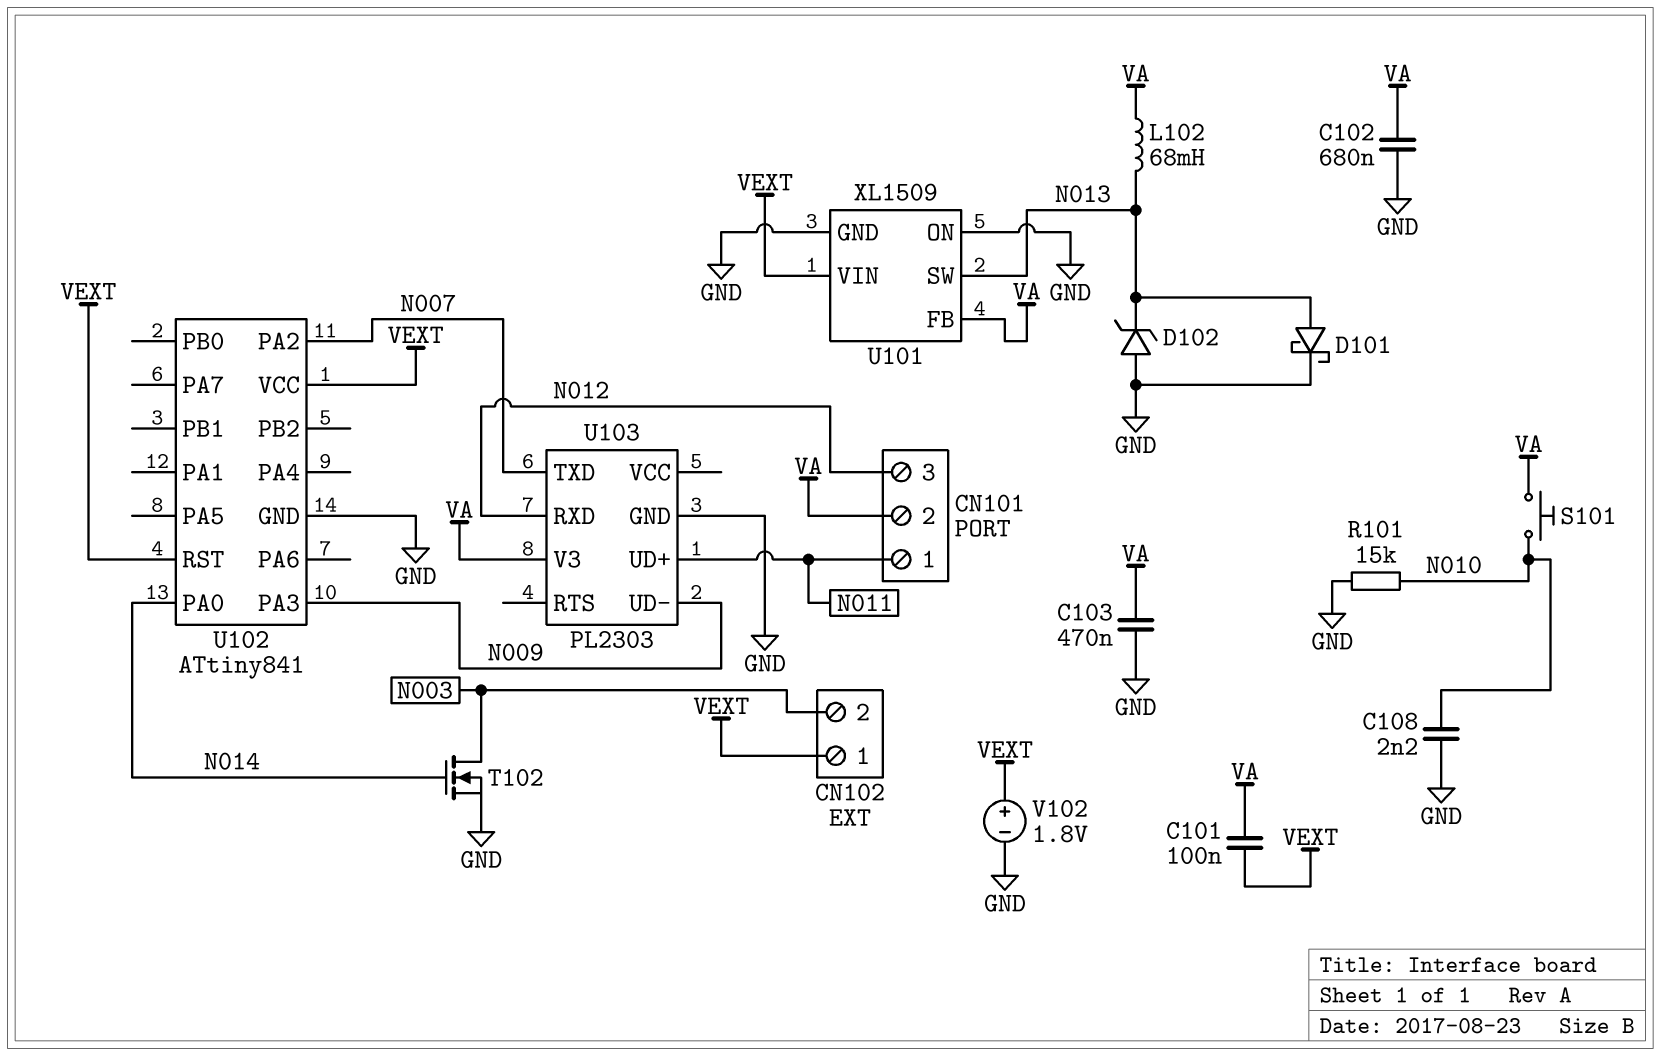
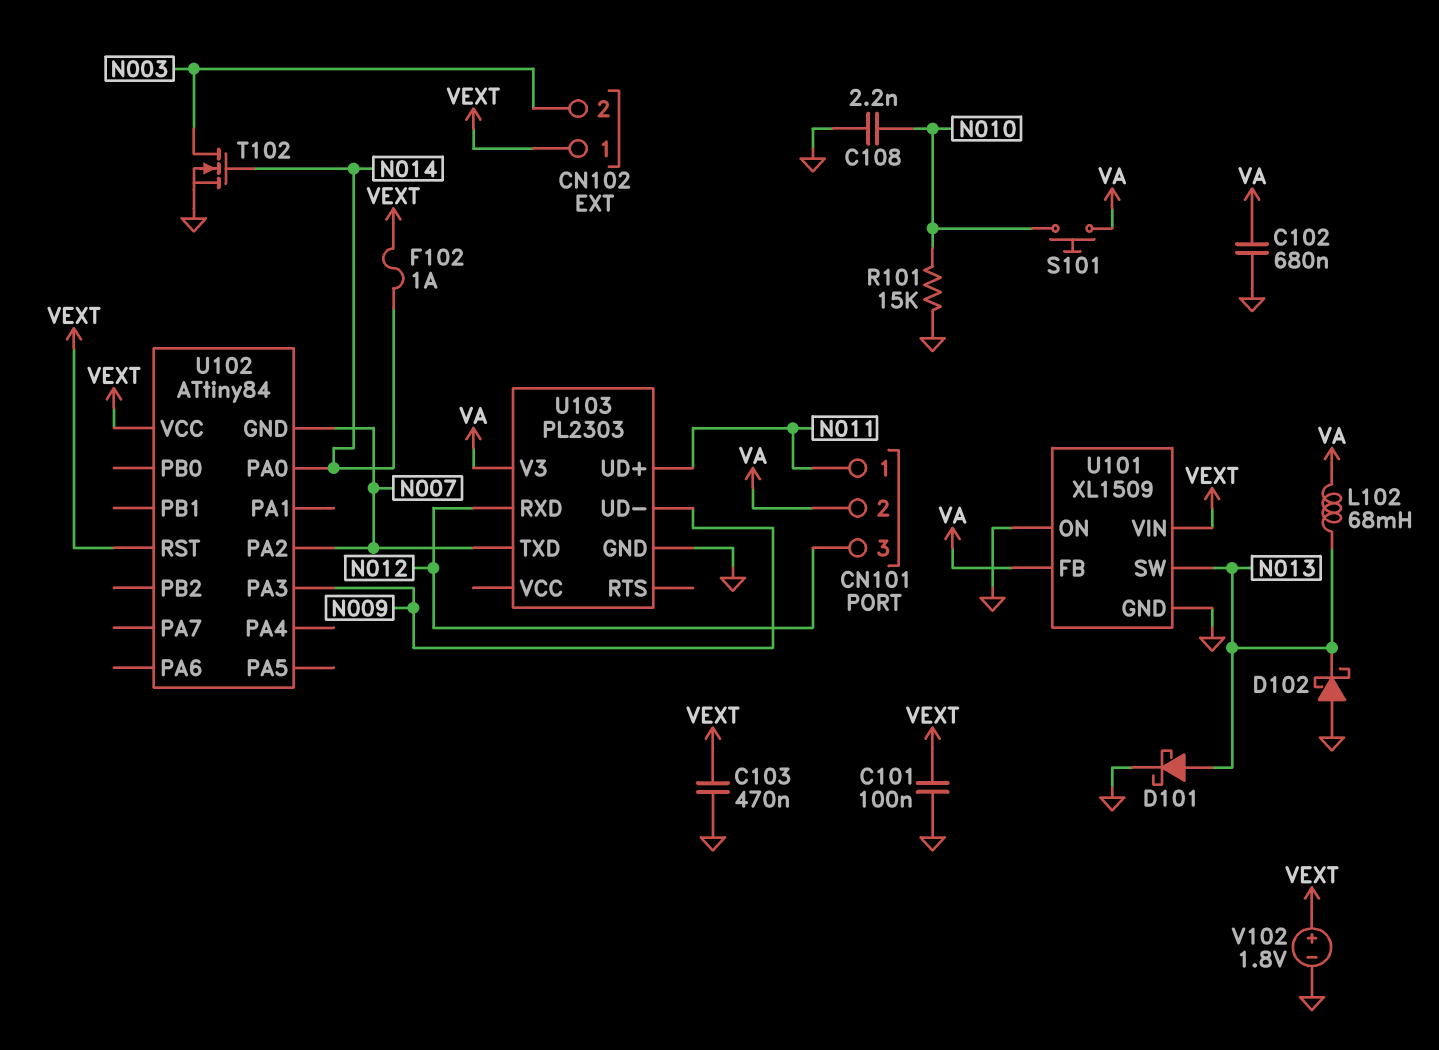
C101: 100nF (VA, VEXT) -> 100nF (GND, VEXT)
C103: 470nF (GND, VA) -> 470nF (GND, VEXT)
D102: zener (A GND, K N013) -> schottky (A GND, K N013)
F102: none -> 1A (N014, VEXT)
U102: ATtiny841 -> ATtiny84
U102 pin GND: GND -> N007

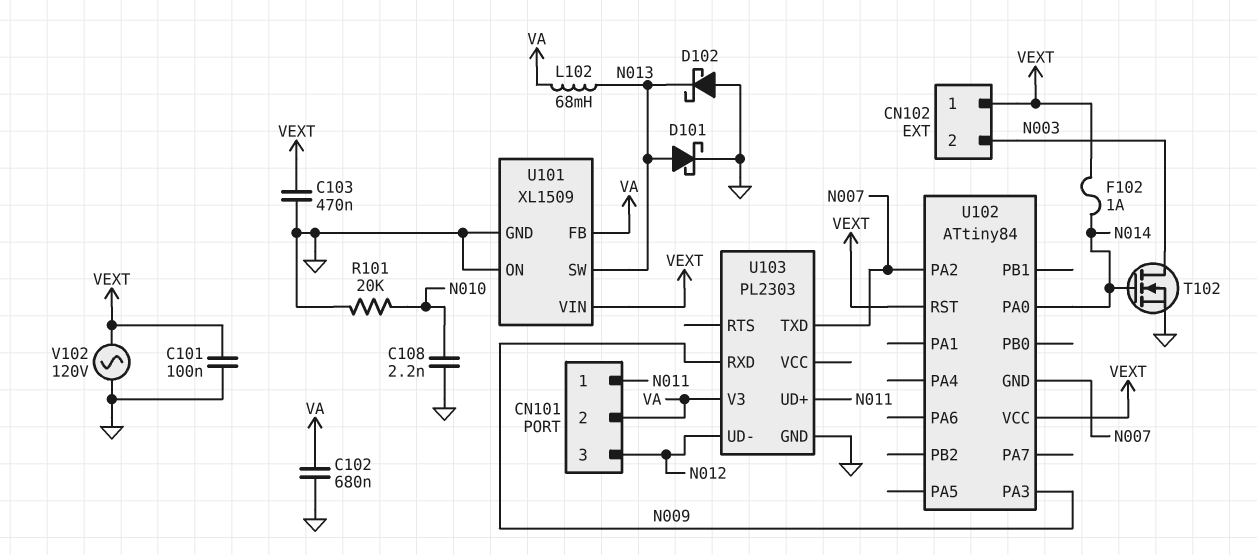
R101: 15k (GND, N010) -> 20k (GND, N010)
S101: button (N010, VA) -> none
U103 pin RXD: N012 -> N009
U103 pin UD-: N009 -> N012
V102: 1.8V (plus VEXT, minus GND) -> AC 120V (GND, VEXT)

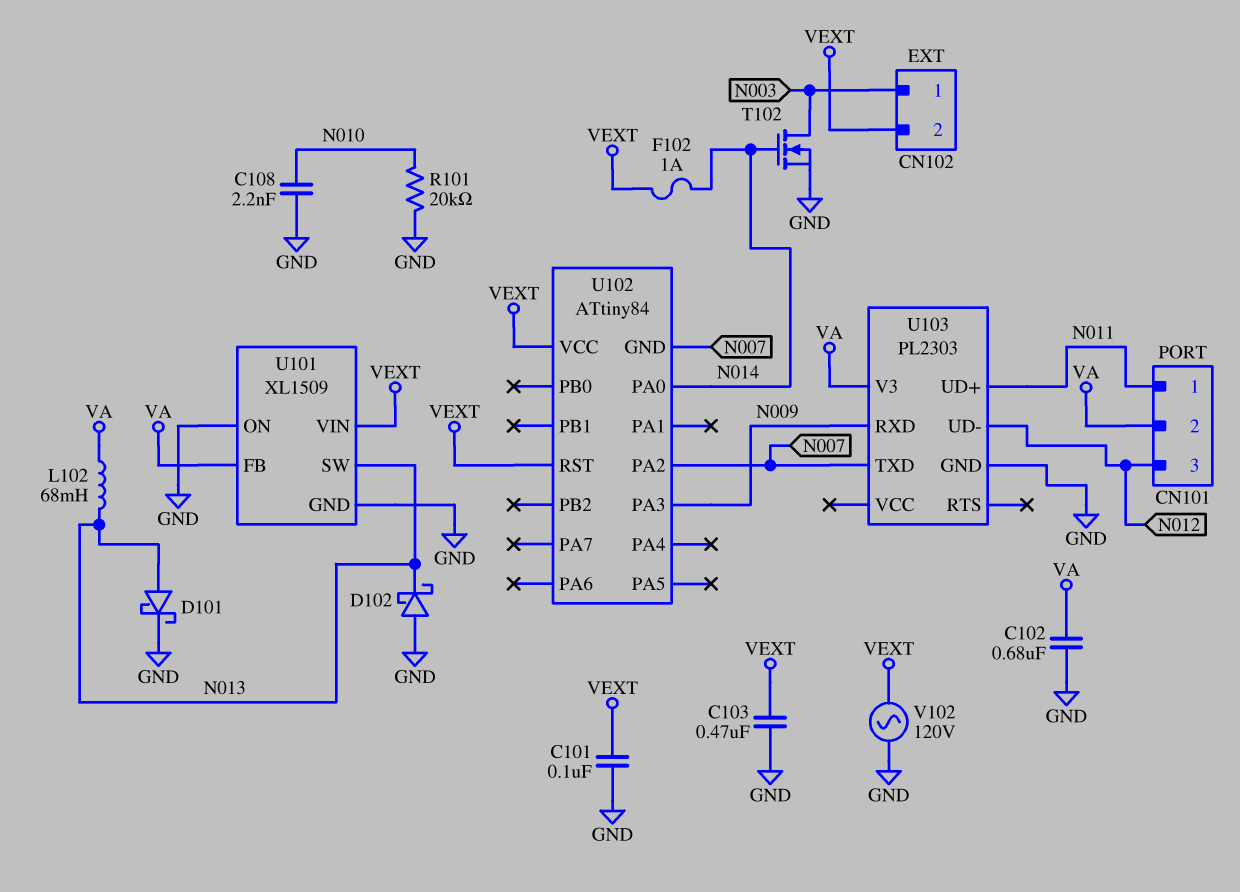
CN102 pin 1: VEXT -> N003
CN102 pin 2: N003 -> VEXT

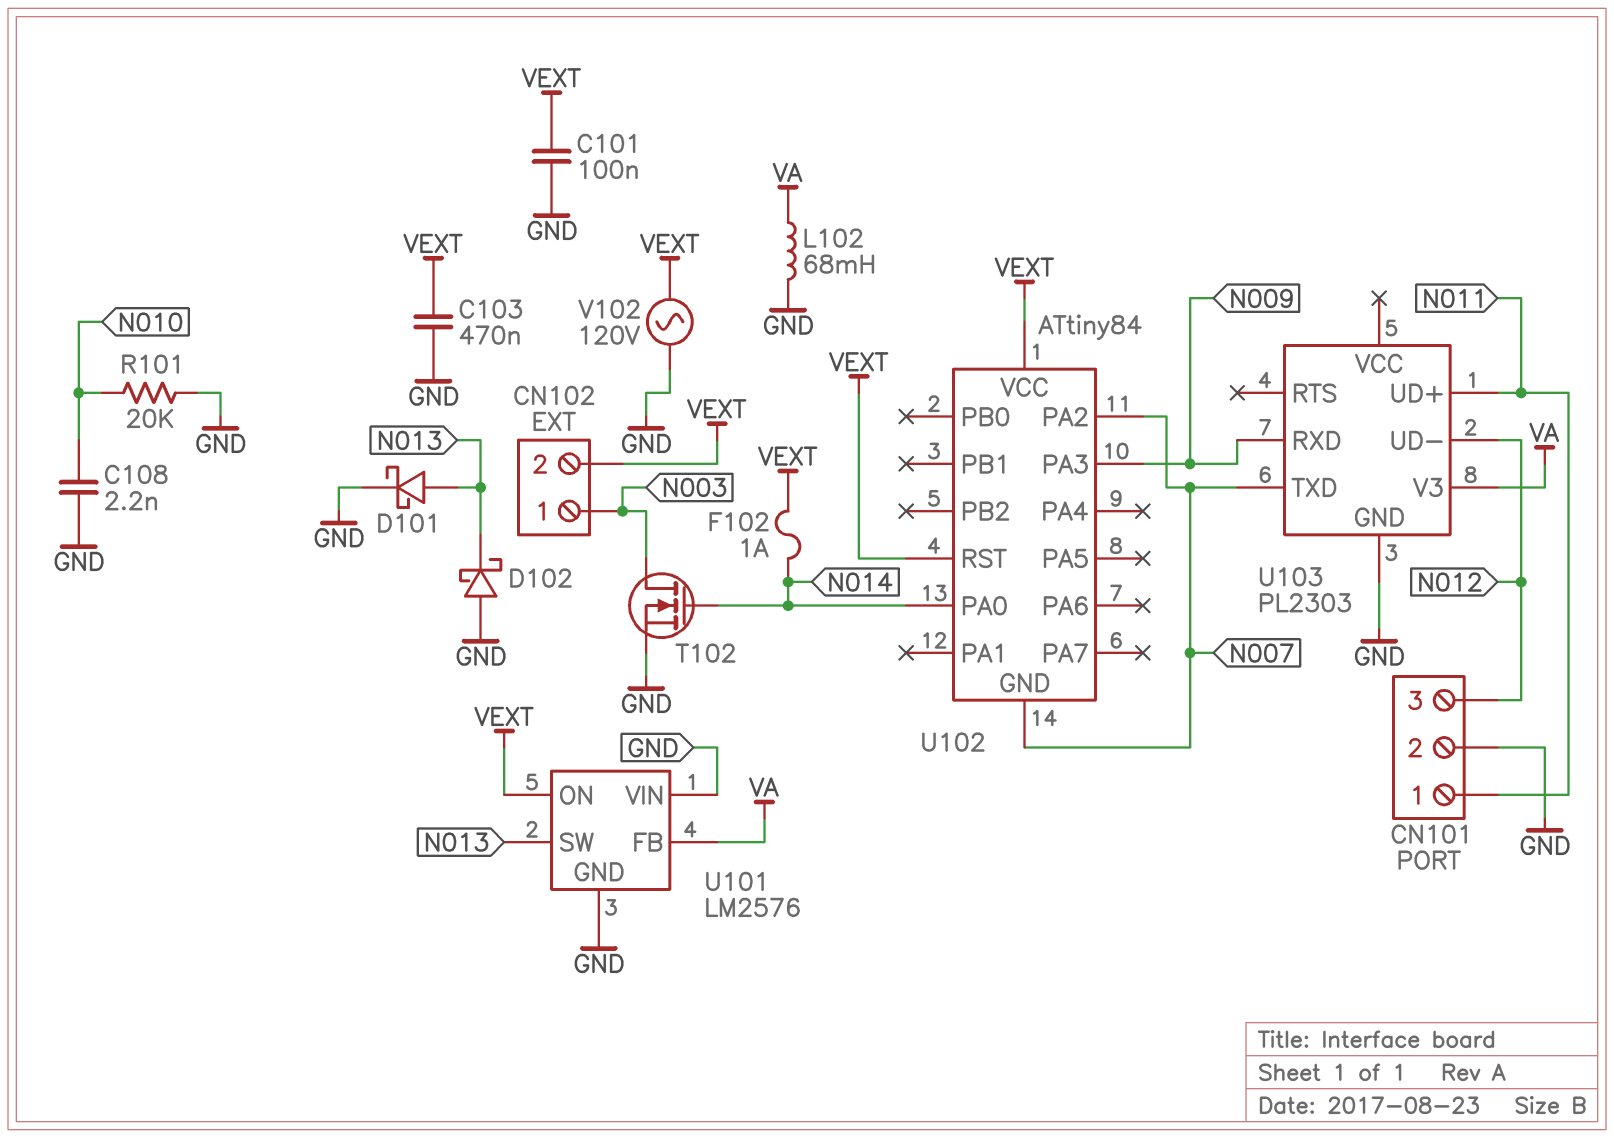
C102: 680nF (GND, VA) -> none
CN101 pin 2: VA -> GND
L102: 68mH (N013, VA) -> 68mH (GND, VA)
U101: XL1509 -> LM2576
U101 pin ON: GND -> VEXT
U101 pin VIN: VEXT -> GND

